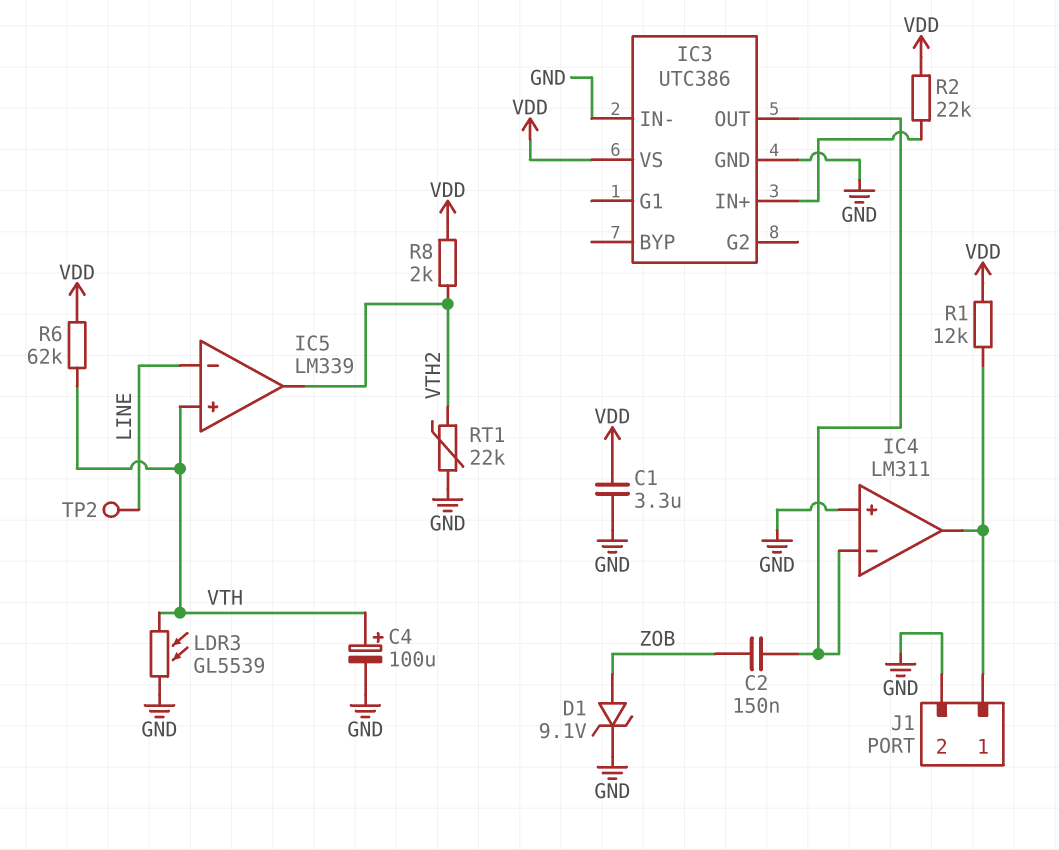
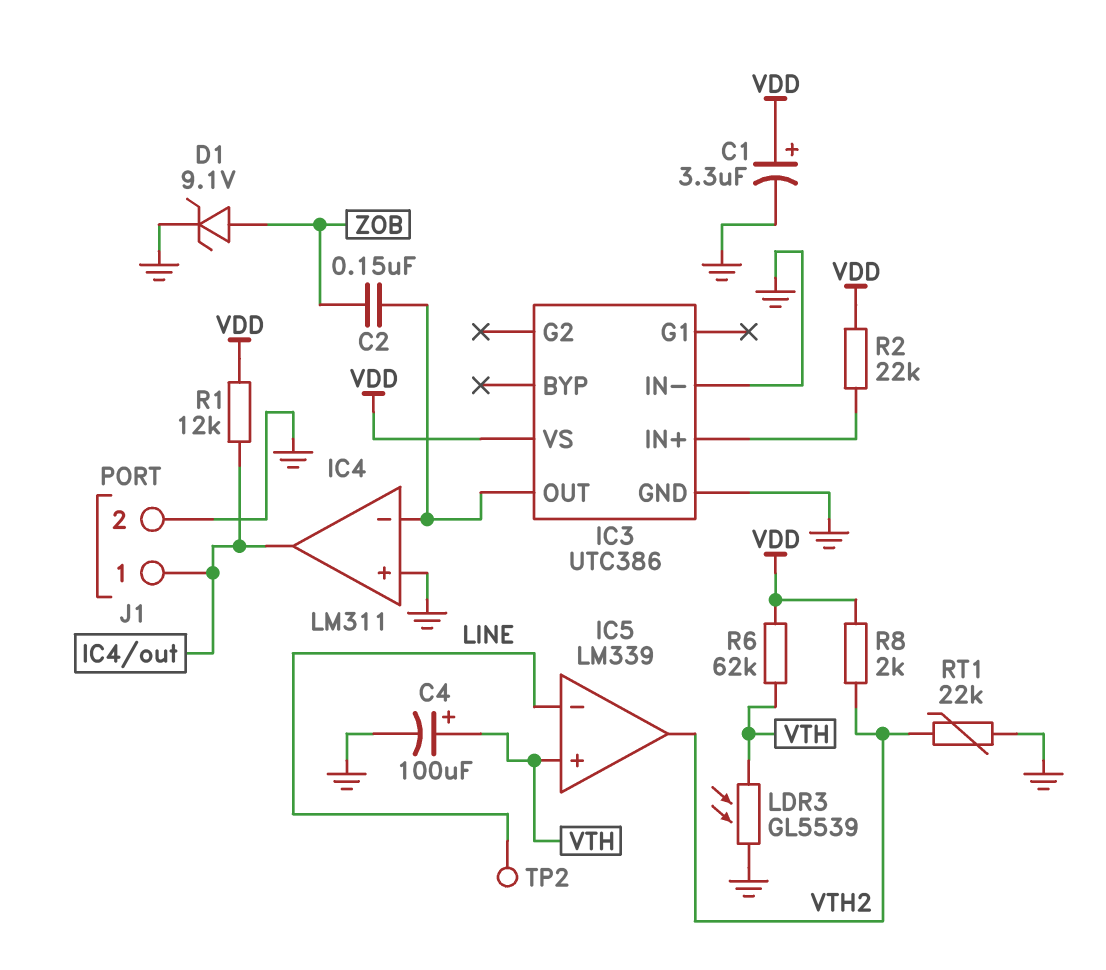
C1: 3.3uF (GND, VDD) -> 3.3uF (plus VDD, minus GND)

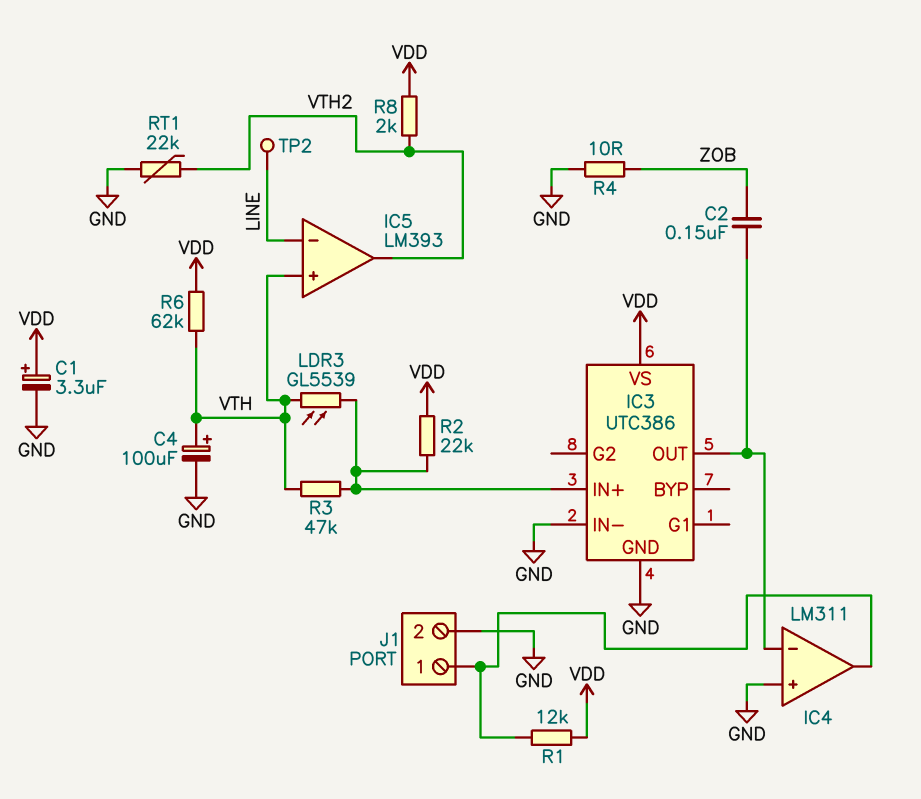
D1: zener 9.1V (A ZOB, K GND) -> none
IC5: LM339 -> LM393
LDR3: GL5539 (GND, VTH) -> GL5539 (IC3/IN+, VTH)
R3: none -> 47k (IC3/IN+, VTH)
R4: none -> 10 (GND, ZOB)

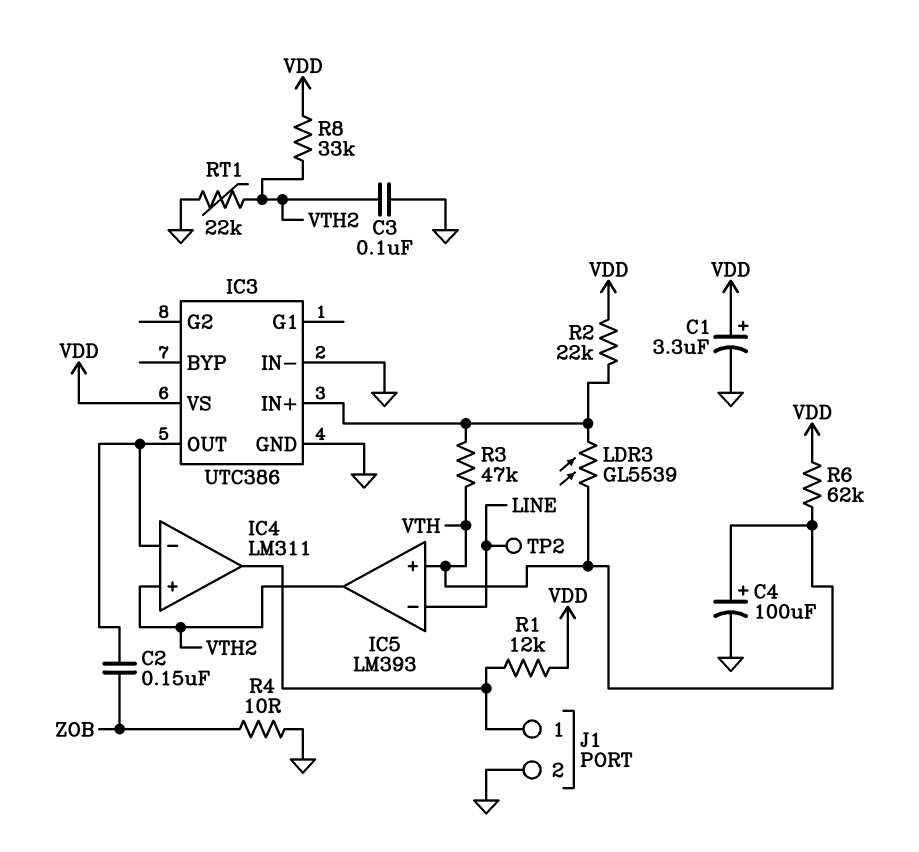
C3: none -> 100nF (GND, VTH2)
IC4 pin in+: GND -> VTH2
R8: 2k (VDD, VTH2) -> 33k (VDD, VTH2)

